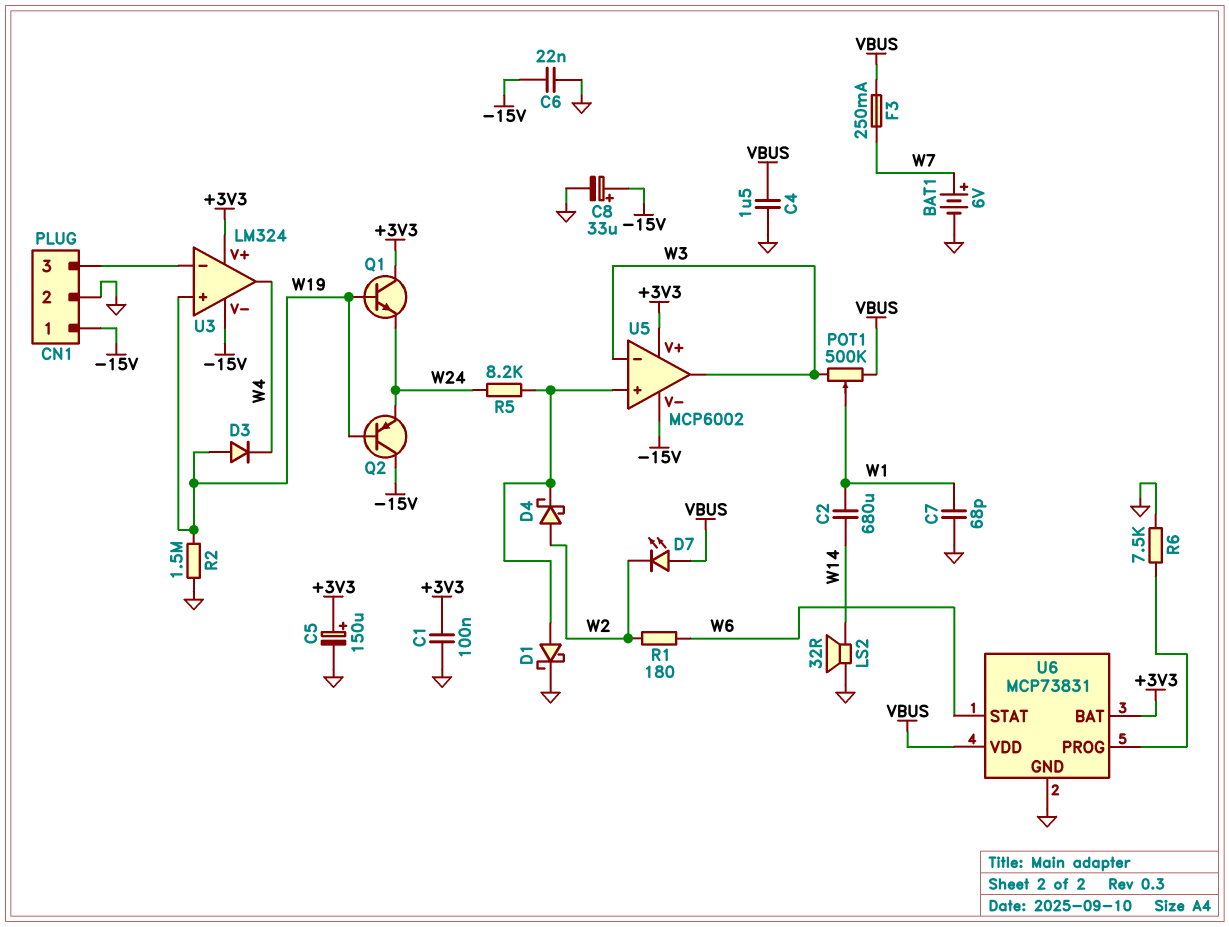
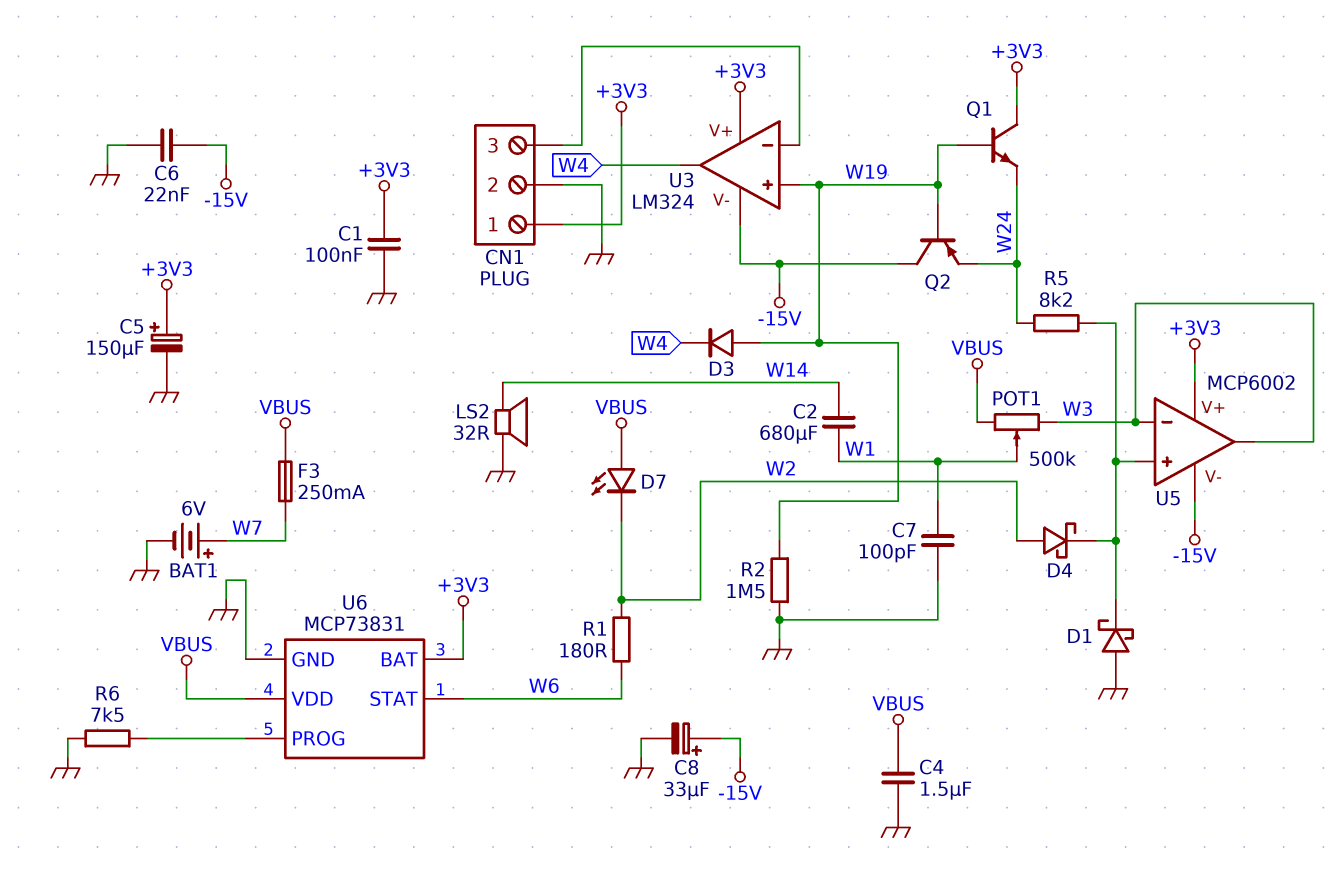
C7: 68pF (GND, W1) -> 100pF (GND, W1)
CN1 pin 1: -15V -> +3V3
D1: schottky (A U5/in+, K GND) -> schottky (A GND, K U5/in+)

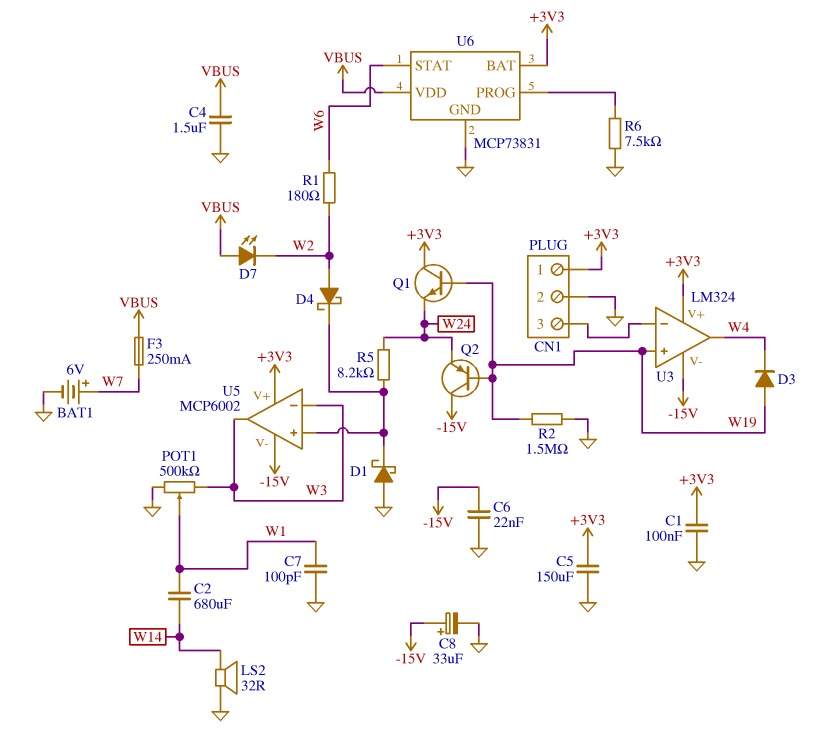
C5: 150uF (plus +3V3, minus GND) -> 150uF (+3V3, GND)
POT1: 500k (VBUS, W3, wiper W1) -> 500k (GND, W3, wiper W1)

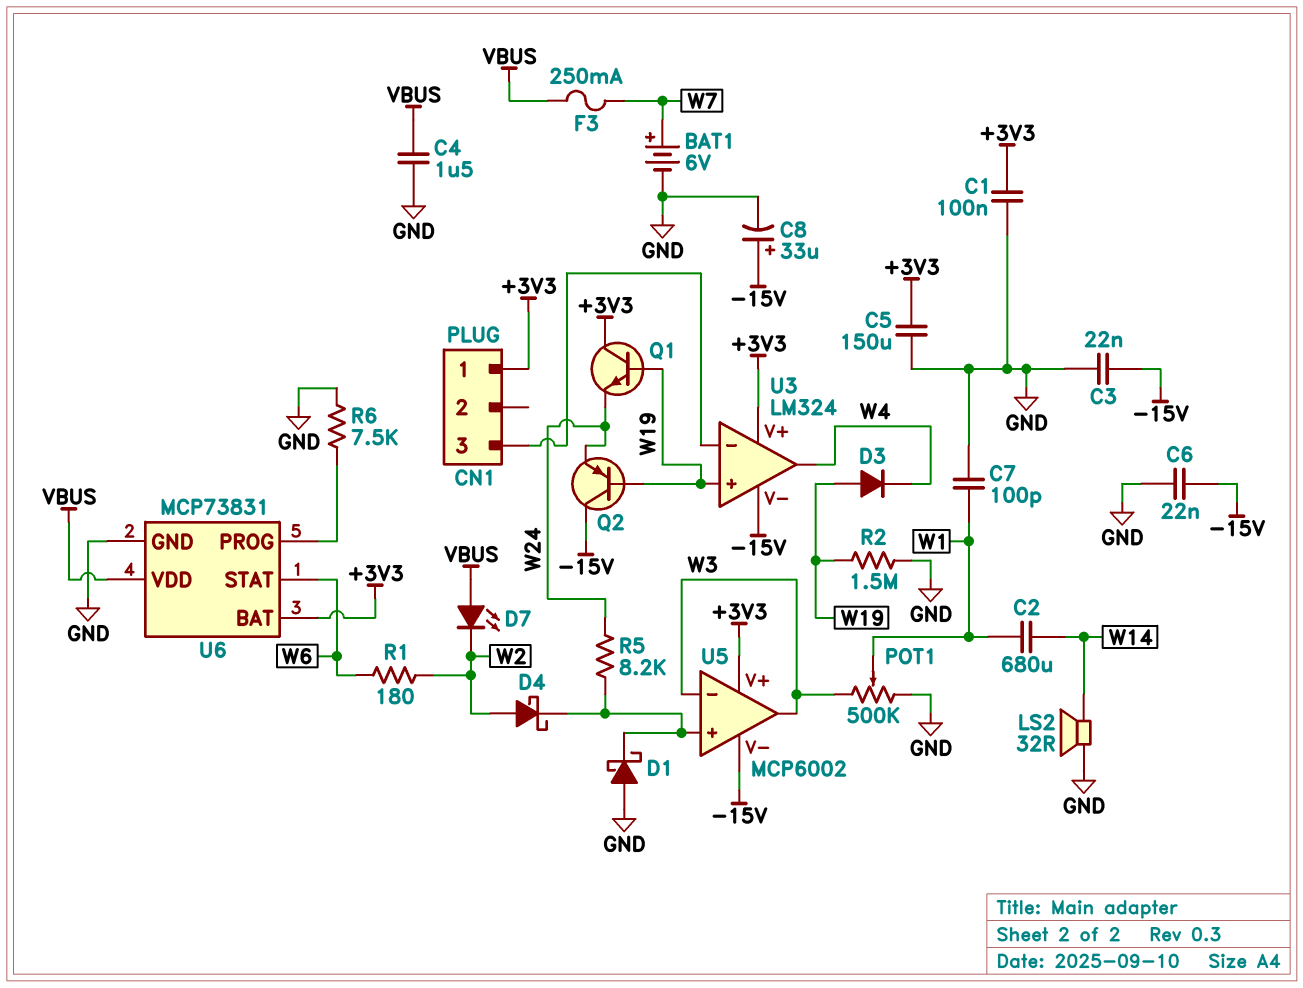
C3: none -> 22nF (-15V, GND)
CN1 pin 2: GND -> none

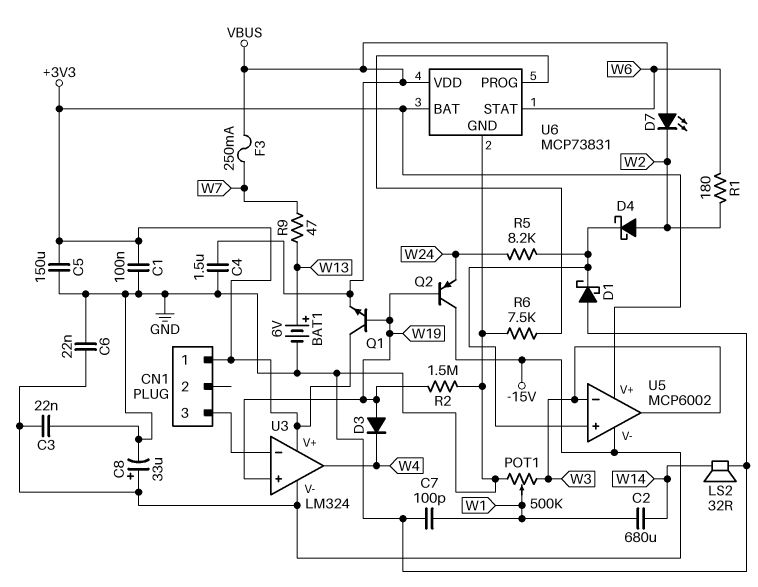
BAT1: 6V (plus W7, minus GND) -> 6V (plus W13, minus GND)
Q1: NPN (B W19, C +3V3, E W24) -> NPN (B W19, C +3V3, E VBUS)
R9: none -> 47 (W7, W13)

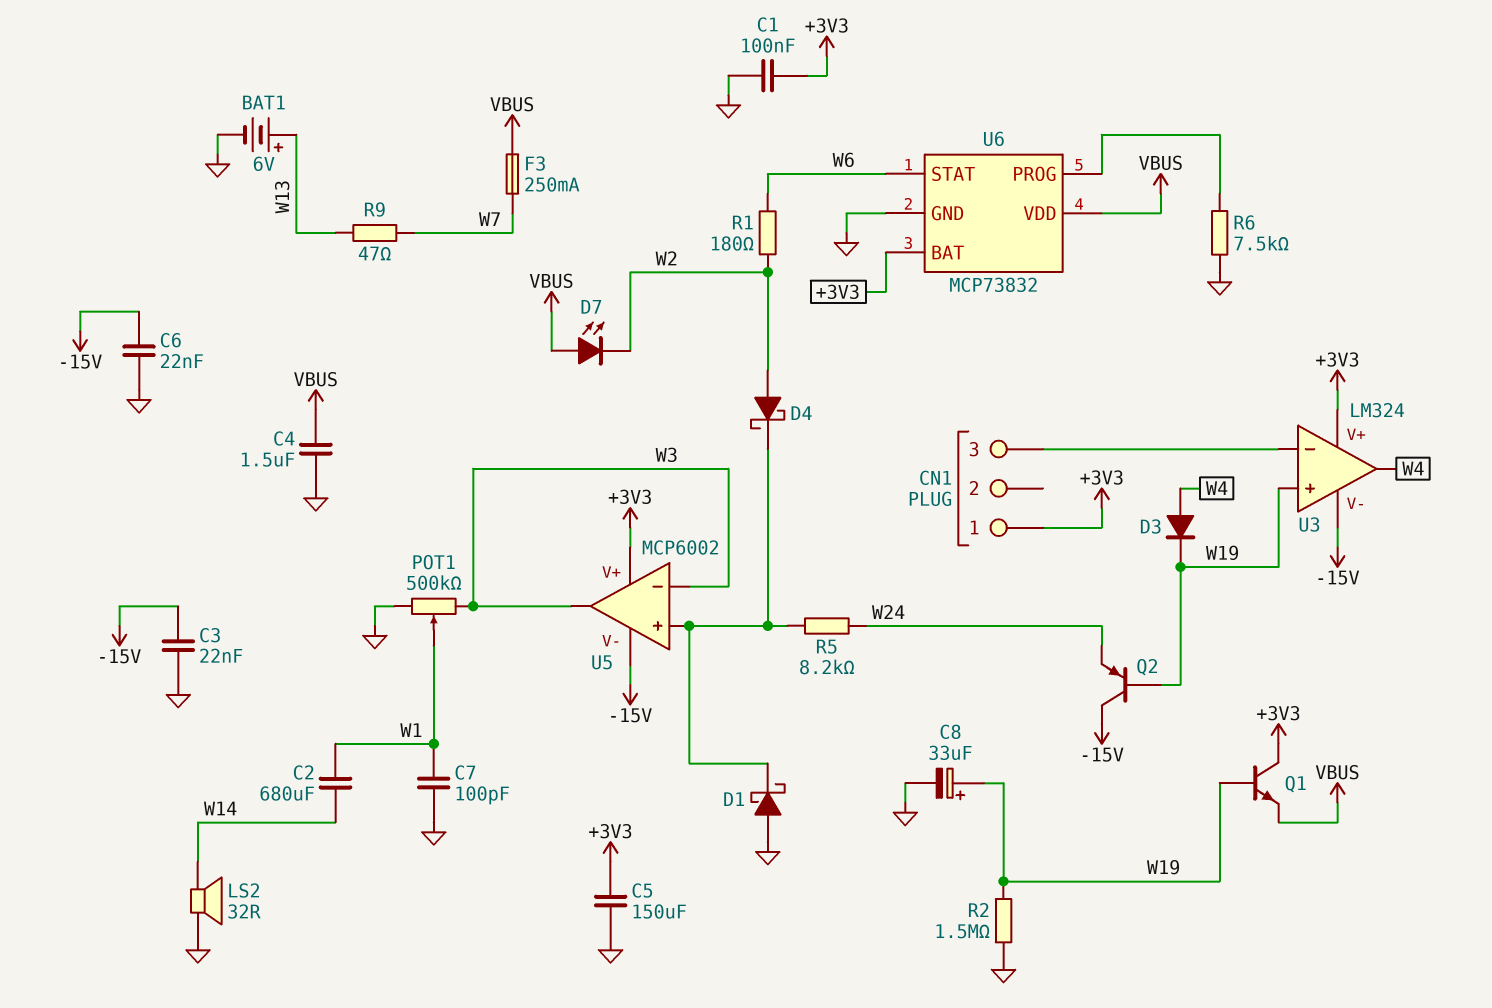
C8: 33uF (plus -15V, minus GND) -> 33uF (plus W19, minus GND)
D3: diode (A W19, K W4) -> diode (A W4, K W19)
U6: MCP73831 -> MCP73832

